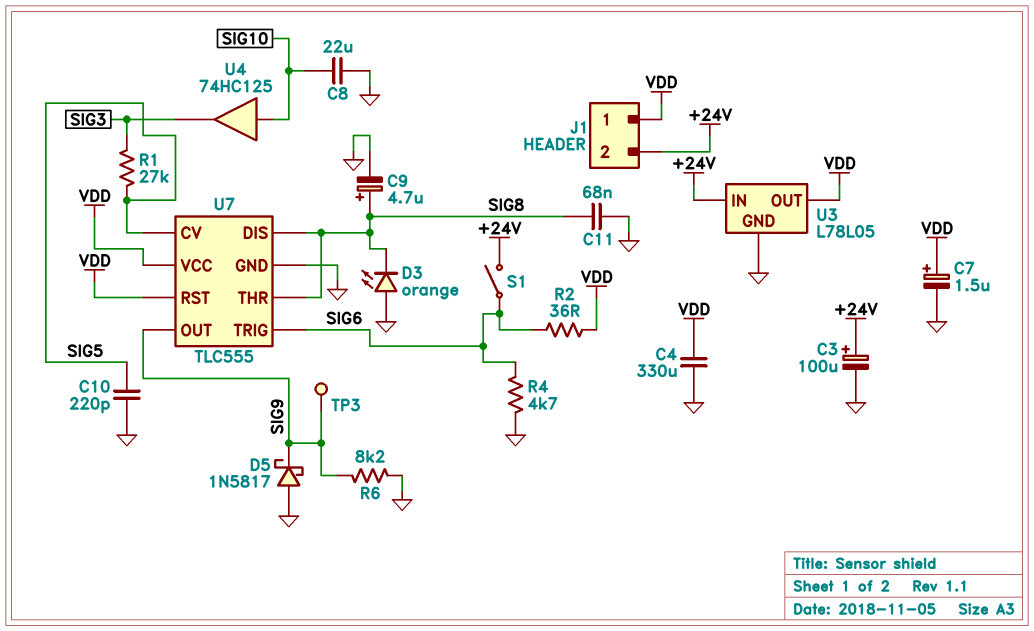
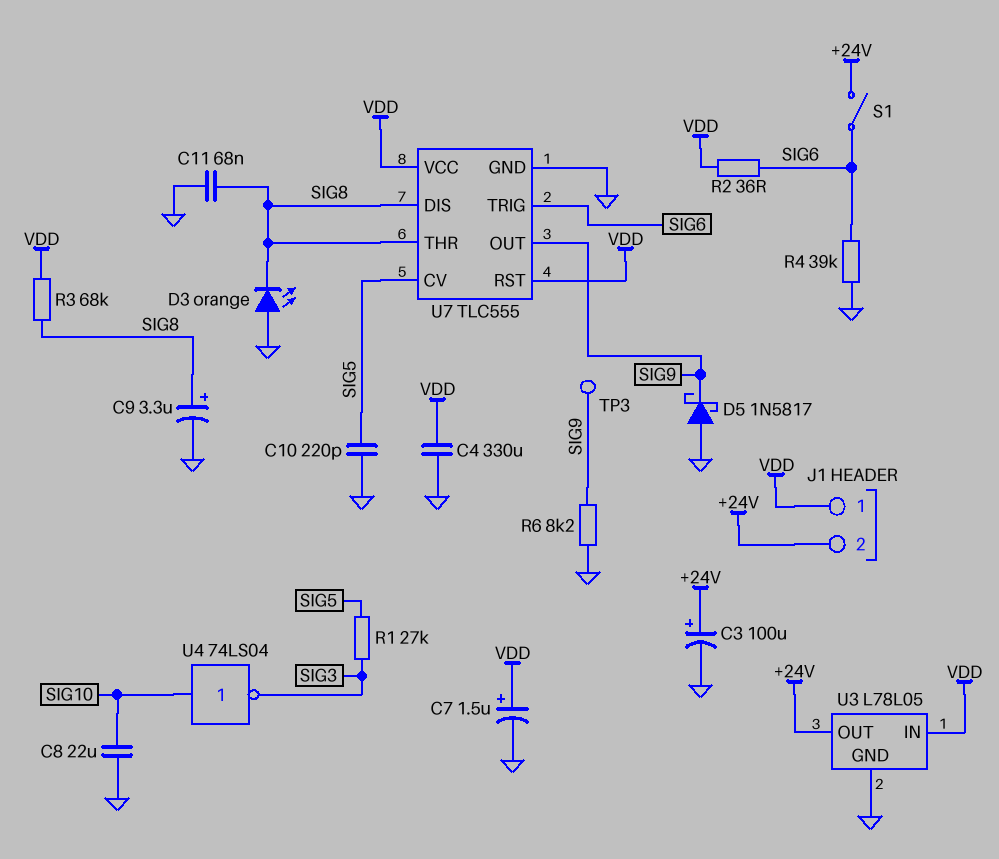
C9: 4.7uF (plus SIG8, minus GND) -> 3.3uF (plus SIG8, minus GND)
R3: none -> 68k (SIG8, VDD)
R4: 4.7k (GND, SIG6) -> 39k (GND, SIG6)
U3 pin IN: +24V -> VDD
U3 pin OUT: VDD -> +24V
U4: buffer 74HC125 (in SIG10, out SIG3) -> NOT 74LS04 (in SIG10, out SIG3)

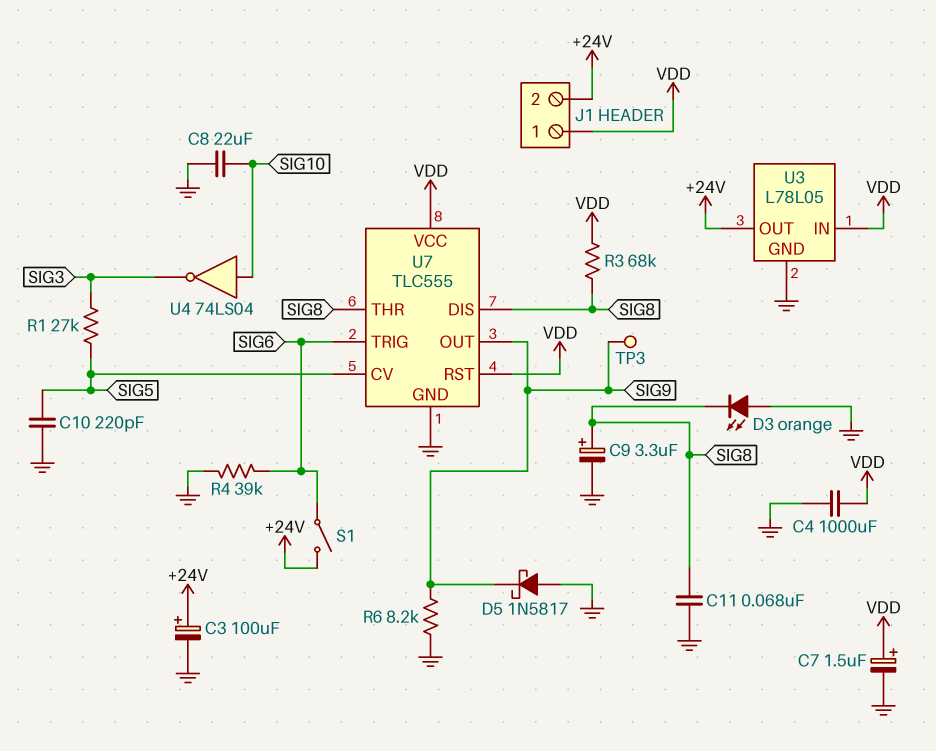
C4: 330uF (GND, VDD) -> 1000uF (GND, VDD)
R2: 36 (SIG6, VDD) -> none

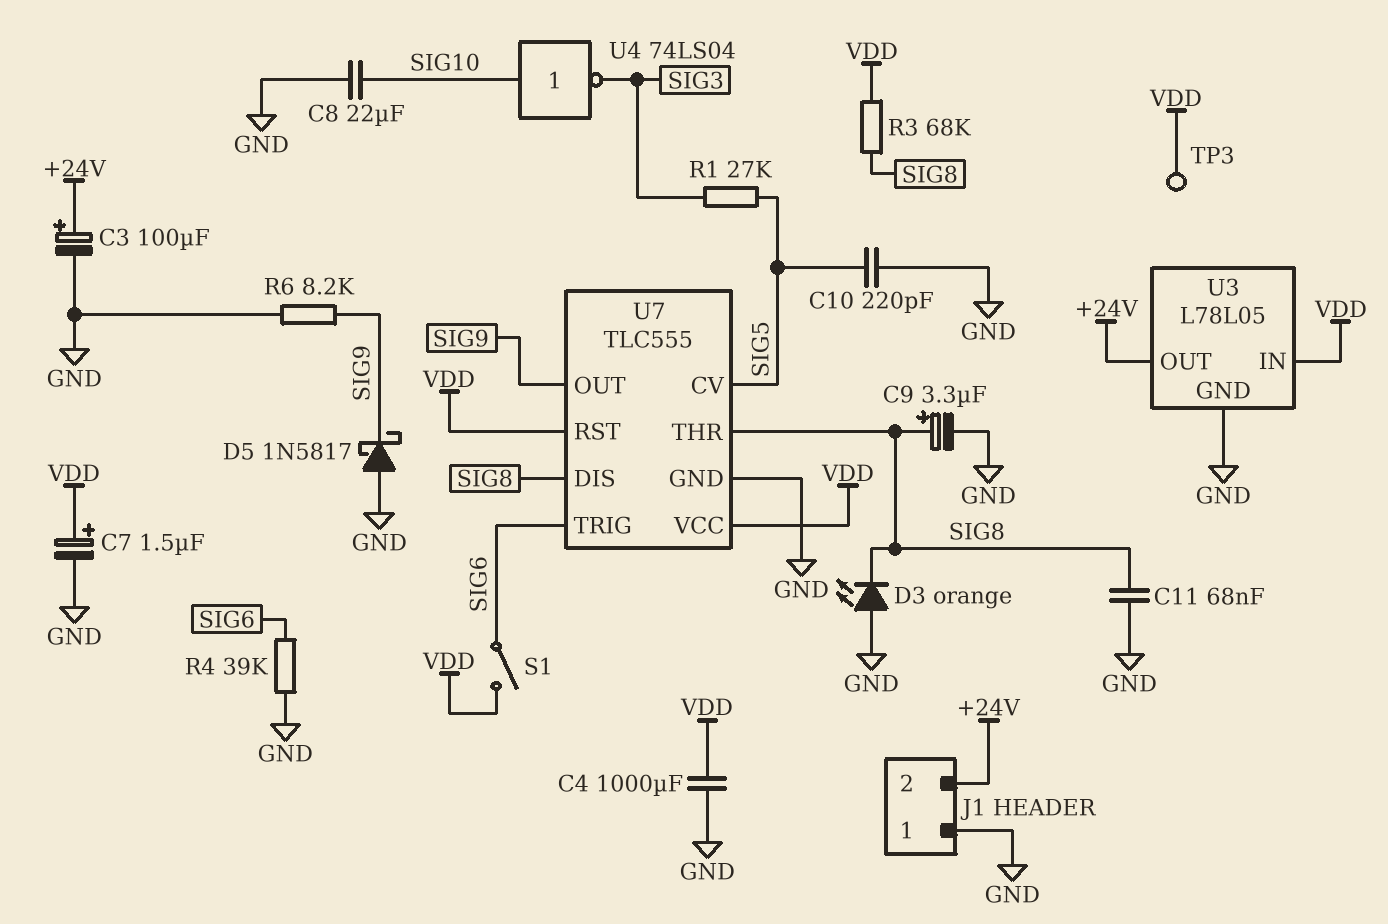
J1 pin 1: VDD -> GND
S1: switch (+24V, SIG6) -> switch (SIG6, VDD)
TP3: test point (SIG9) -> test point (VDD)

